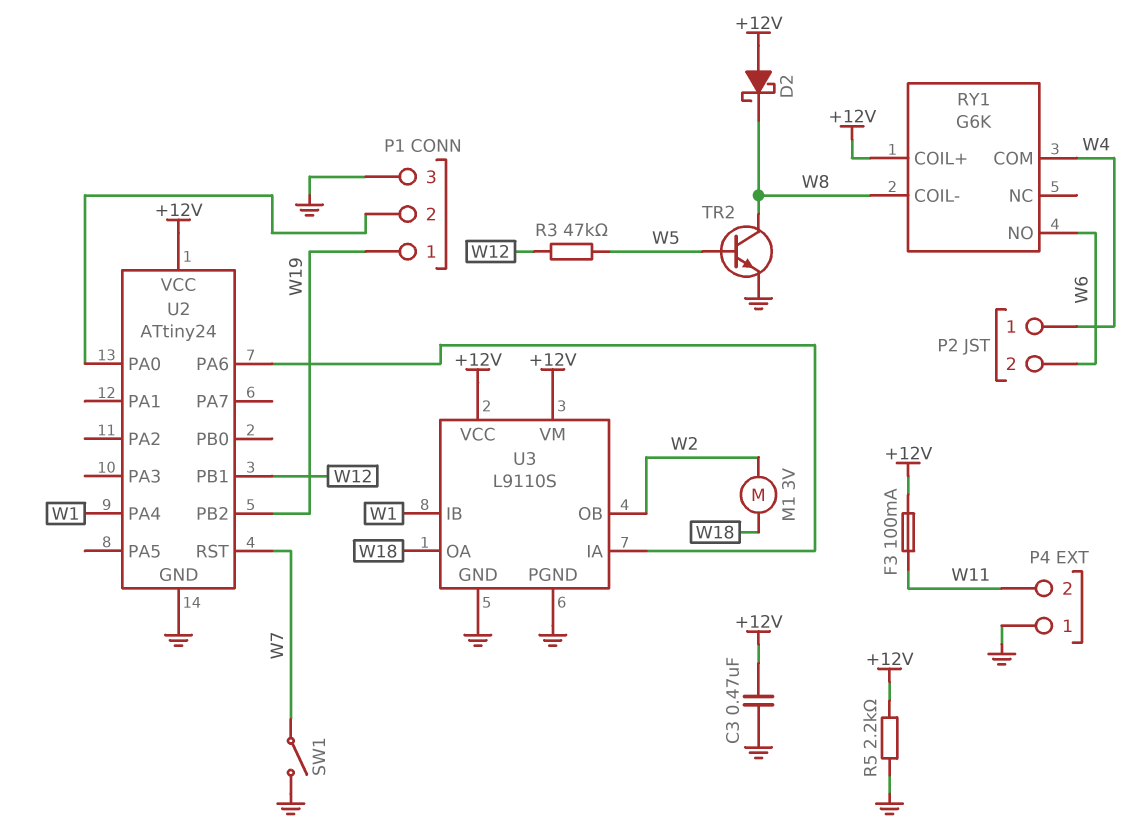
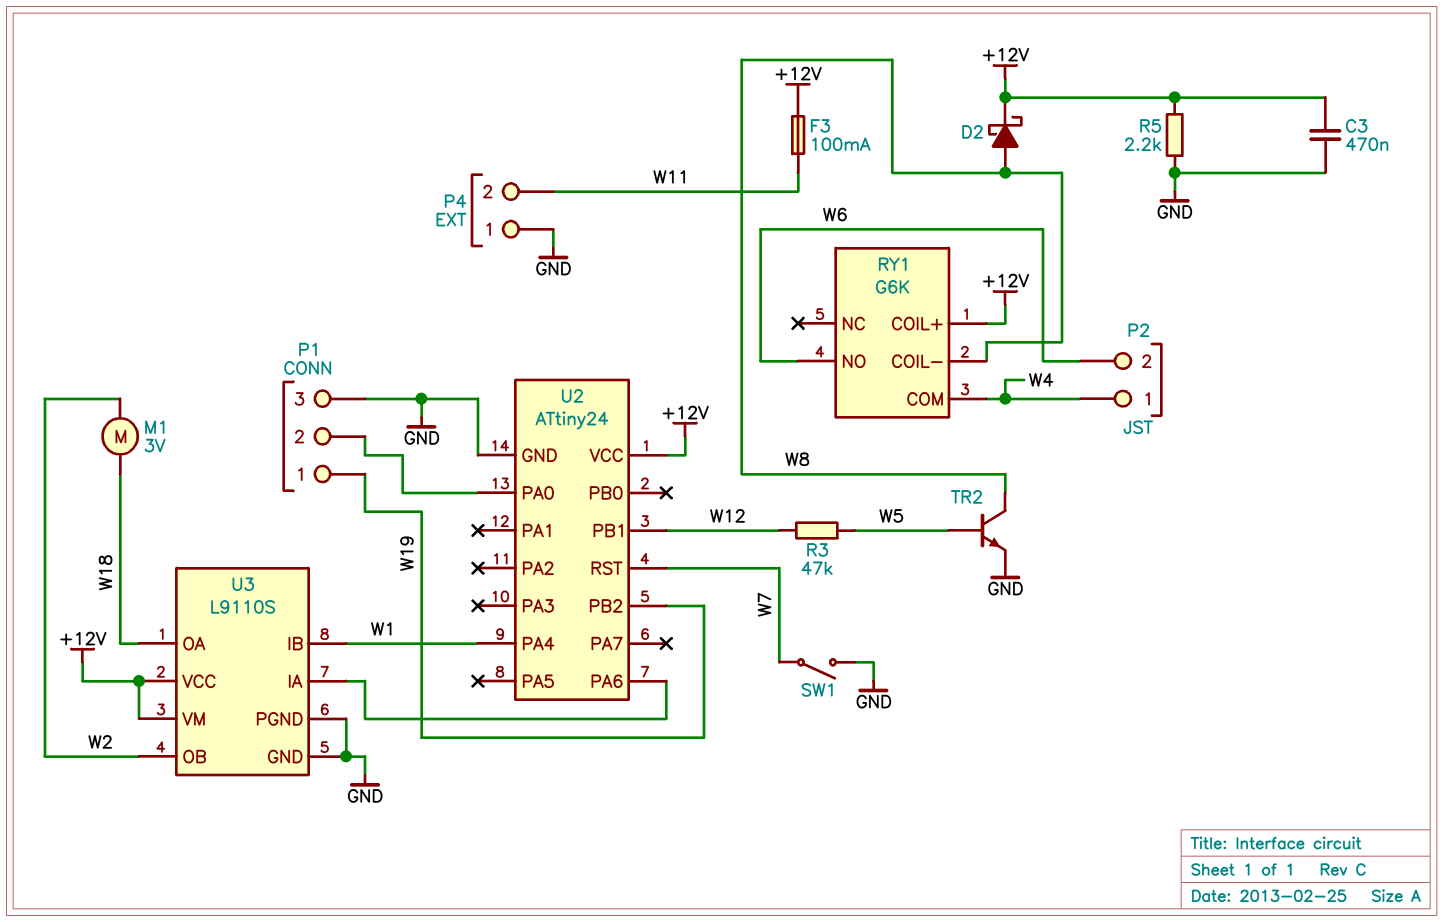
D2: schottky (A +12V, K W8) -> schottky (A W8, K +12V)

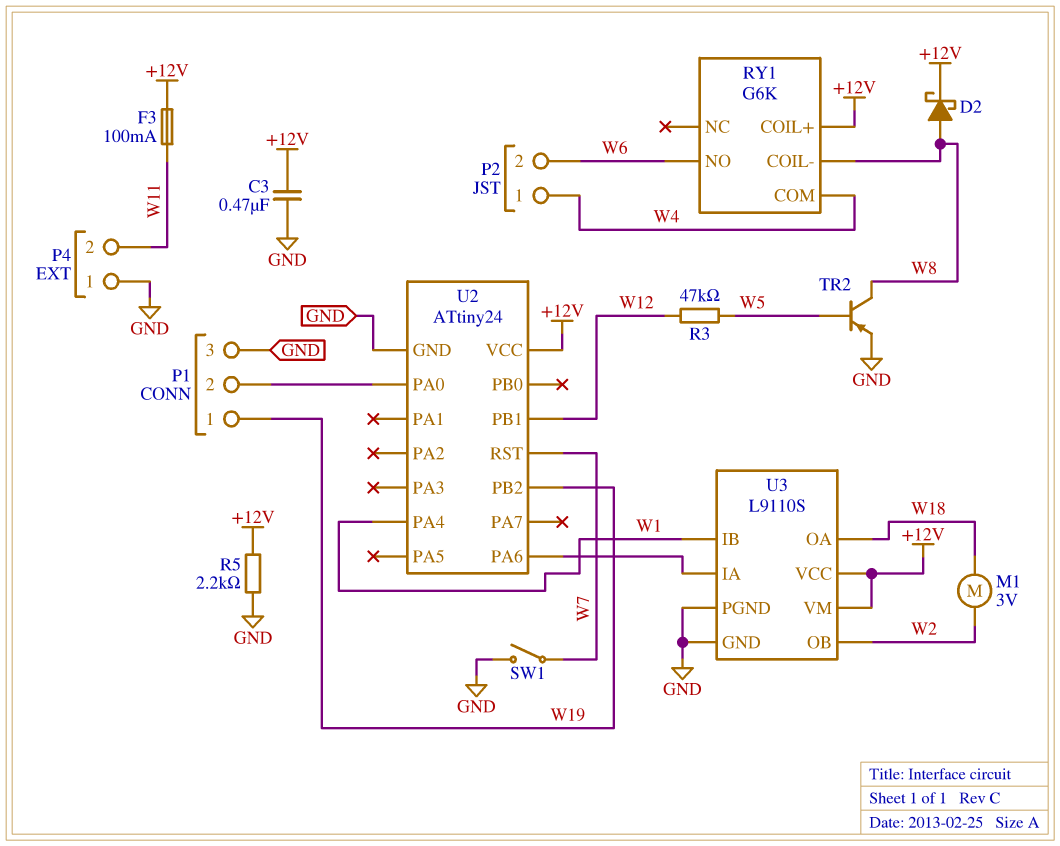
TR2: NPN (B W5, C W8, E GND) -> PNP (B W5, C W8, E GND)

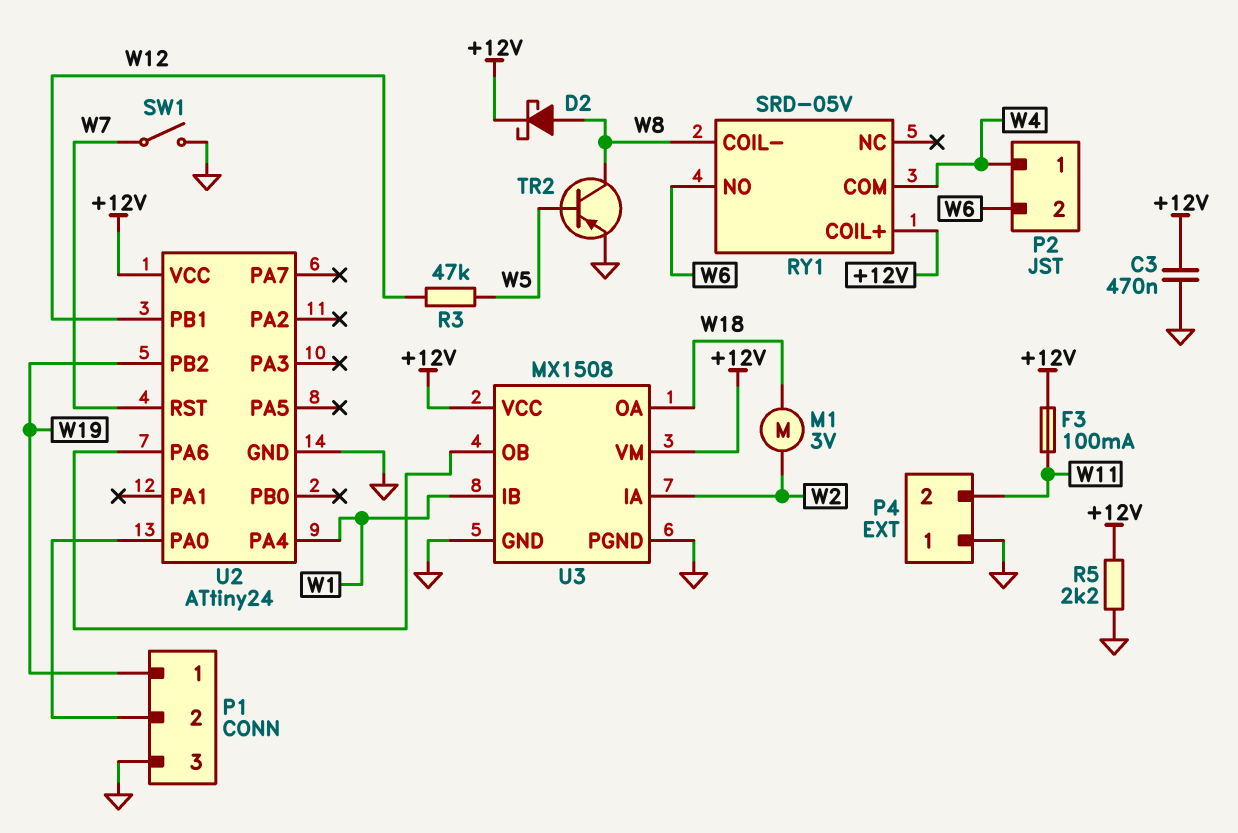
RY1: G6K -> SRD-05V
U3: L9110S -> MX1508
U3 pin IA: U2/PA6 -> W2
U3 pin OB: W2 -> U2/PA6

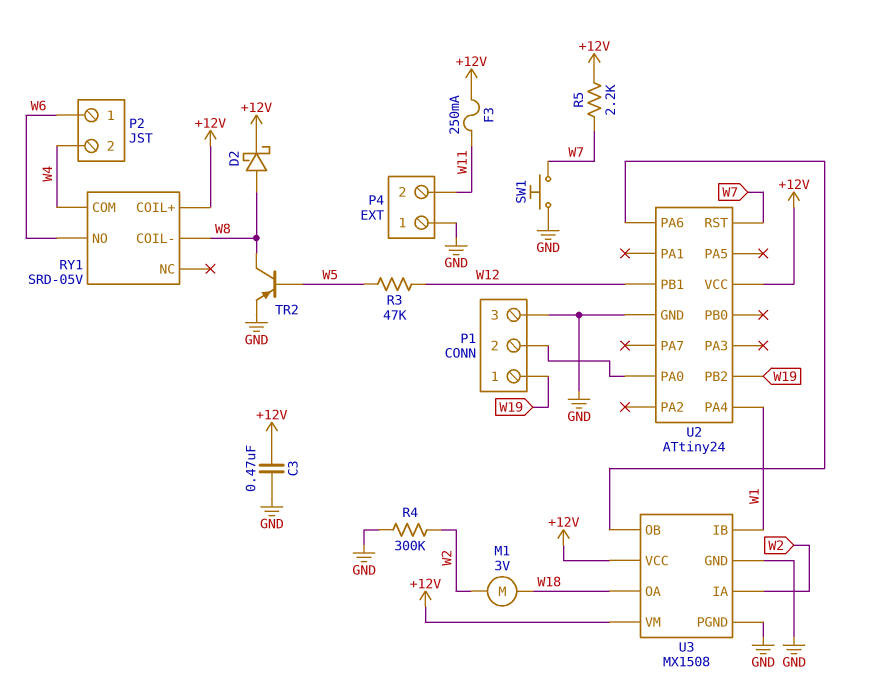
F3: 100mA (+12V, W11) -> 250mA (+12V, W11)
P2 pin 1: W4 -> W6
P2 pin 2: W6 -> W4
R4: none -> 300k (GND, W2)
R5: 2.2k (+12V, GND) -> 2.2k (+12V, W7)
SW1: switch (GND, W7) -> button (GND, W7)

